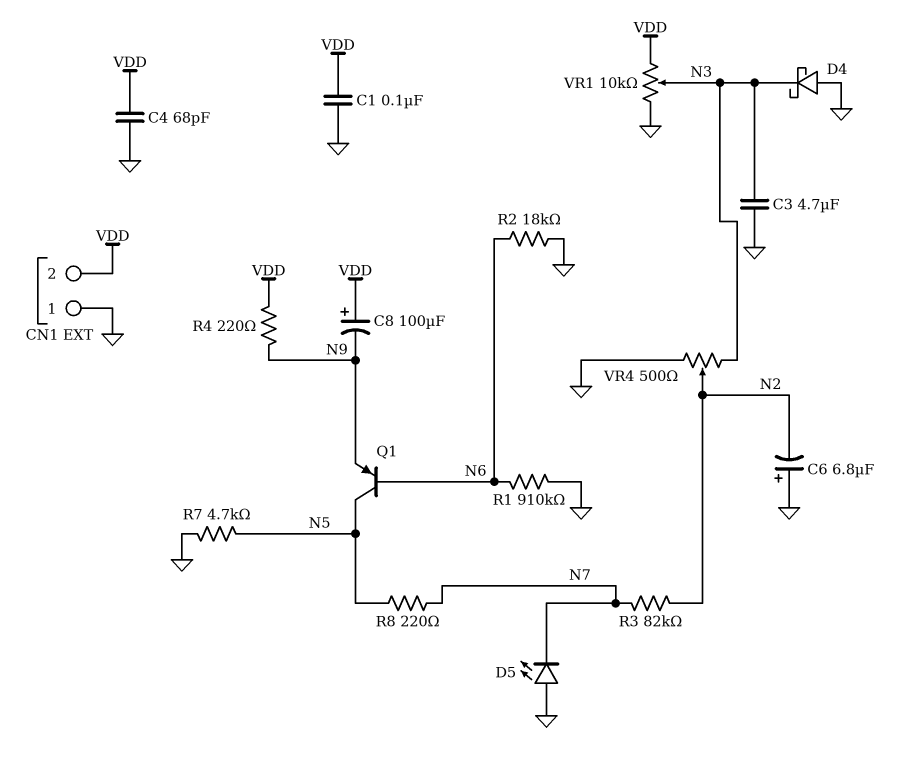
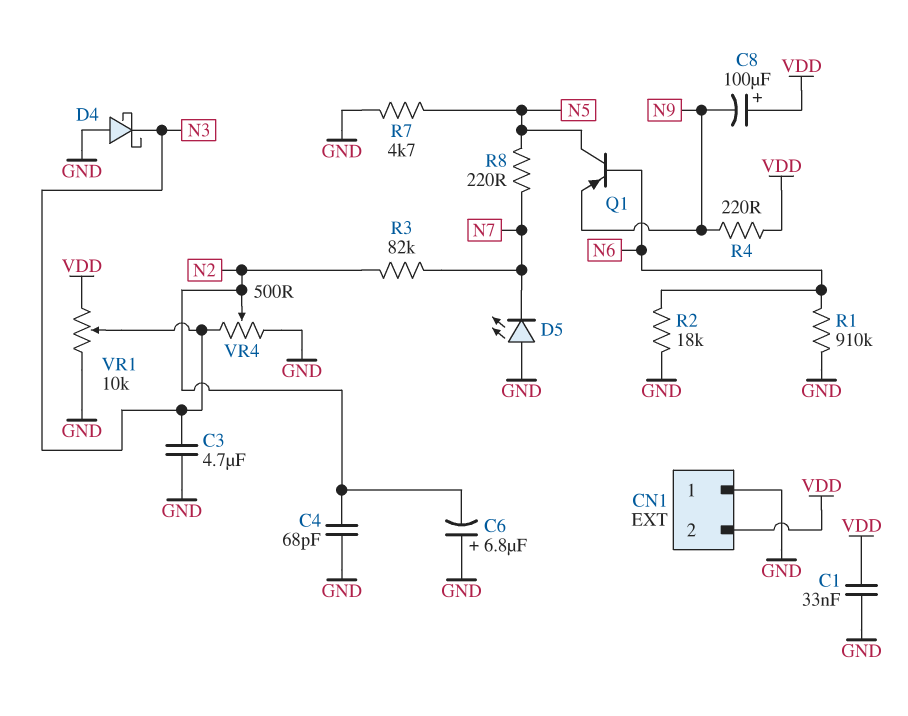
C1: 100nF (GND, VDD) -> 33nF (GND, VDD)
C4: 68pF (GND, VDD) -> 68pF (GND, N2)

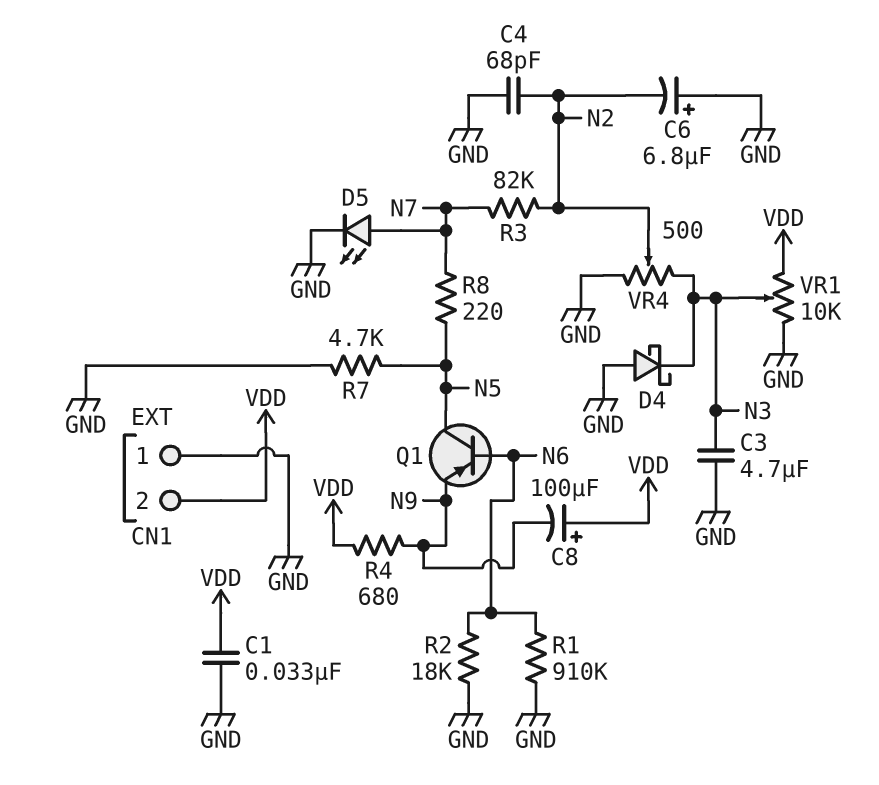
D5: LED (A GND, K N7) -> LED (A N7, K GND)
R4: 220 (N9, VDD) -> 680 (N9, VDD)

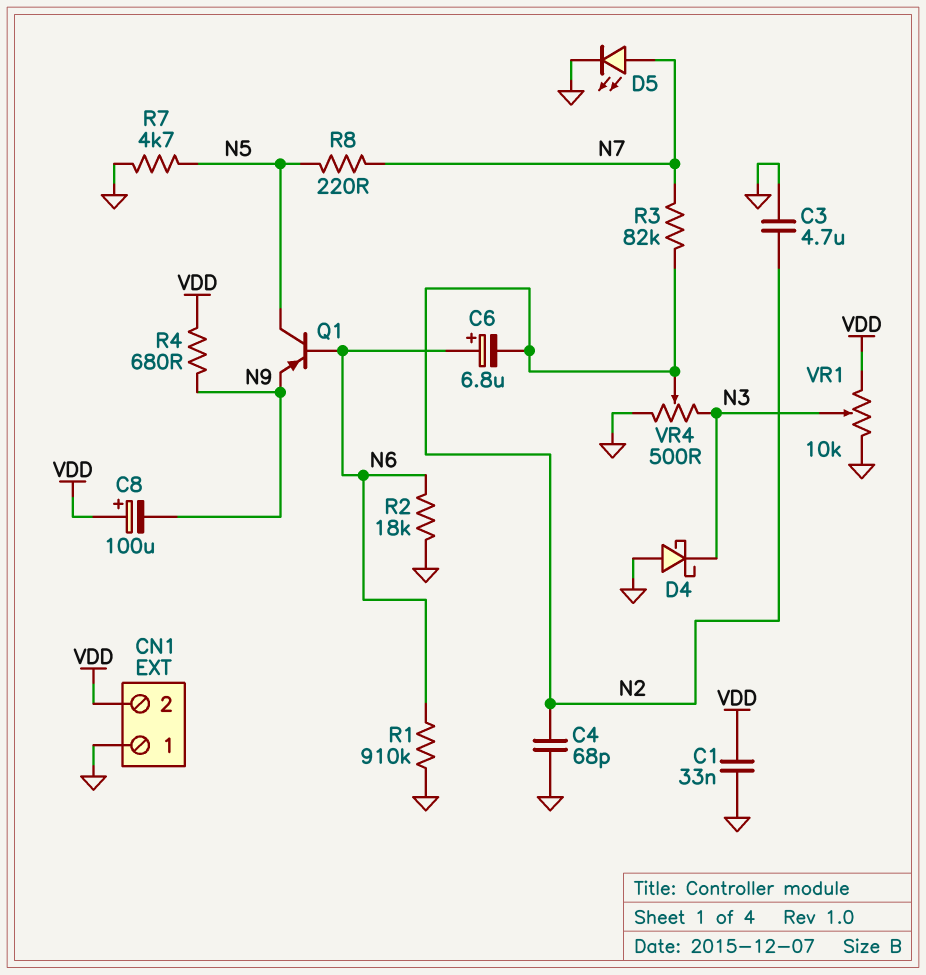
C3: 4.7uF (GND, N3) -> 4.7uF (GND, N2)
C6: 6.8uF (plus GND, minus N2) -> 6.8uF (plus N6, minus N2)

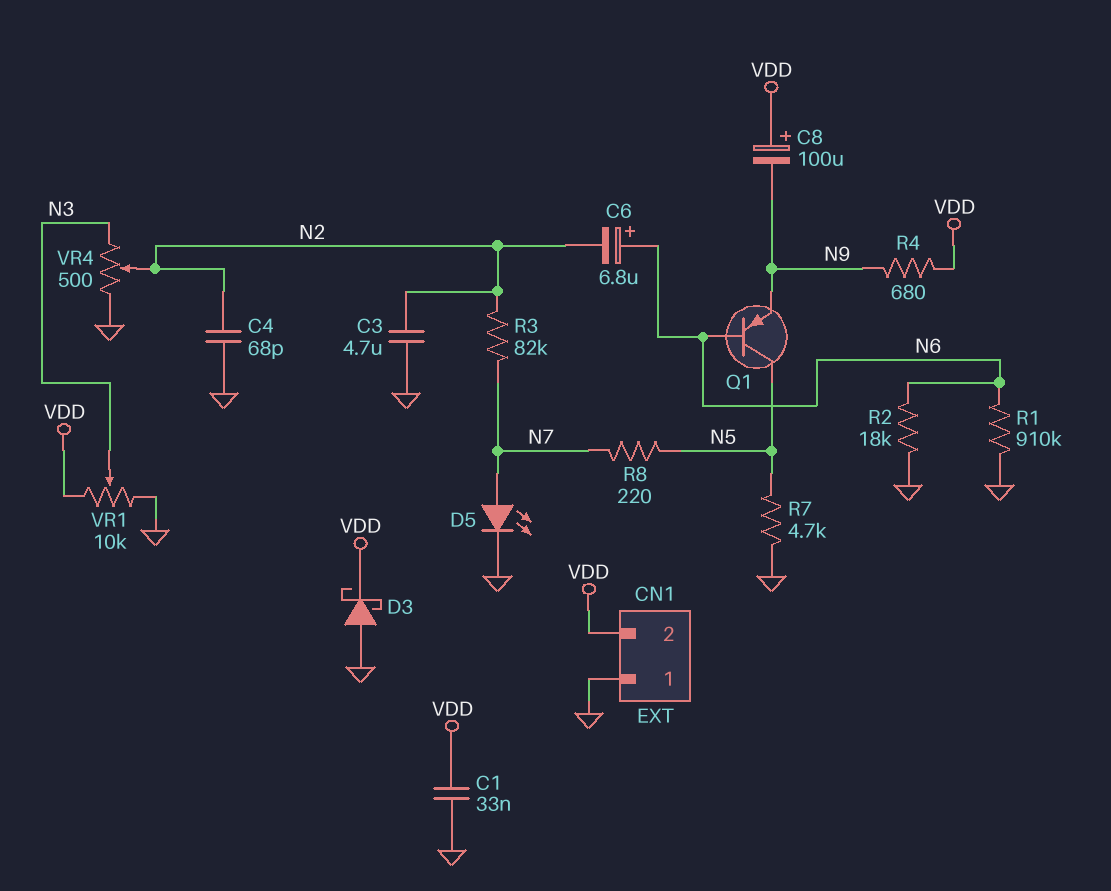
D3: none -> schottky (A GND, K VDD)
D4: schottky (A GND, K N3) -> none

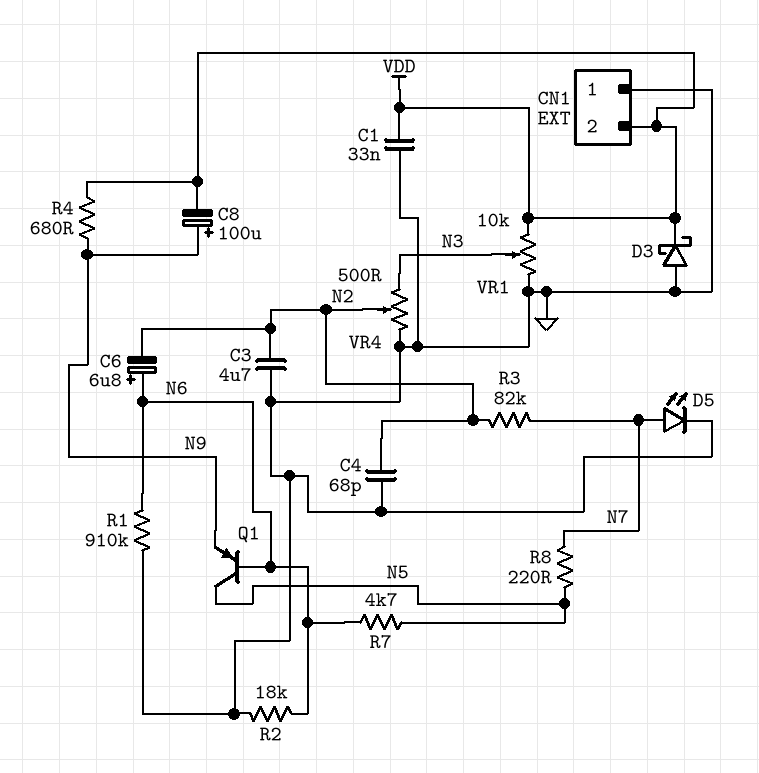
C8: 100uF (plus VDD, minus N9) -> 100uF (plus N9, minus VDD)
R7: 4.7k (GND, N5) -> 4.7k (N5, N6)

